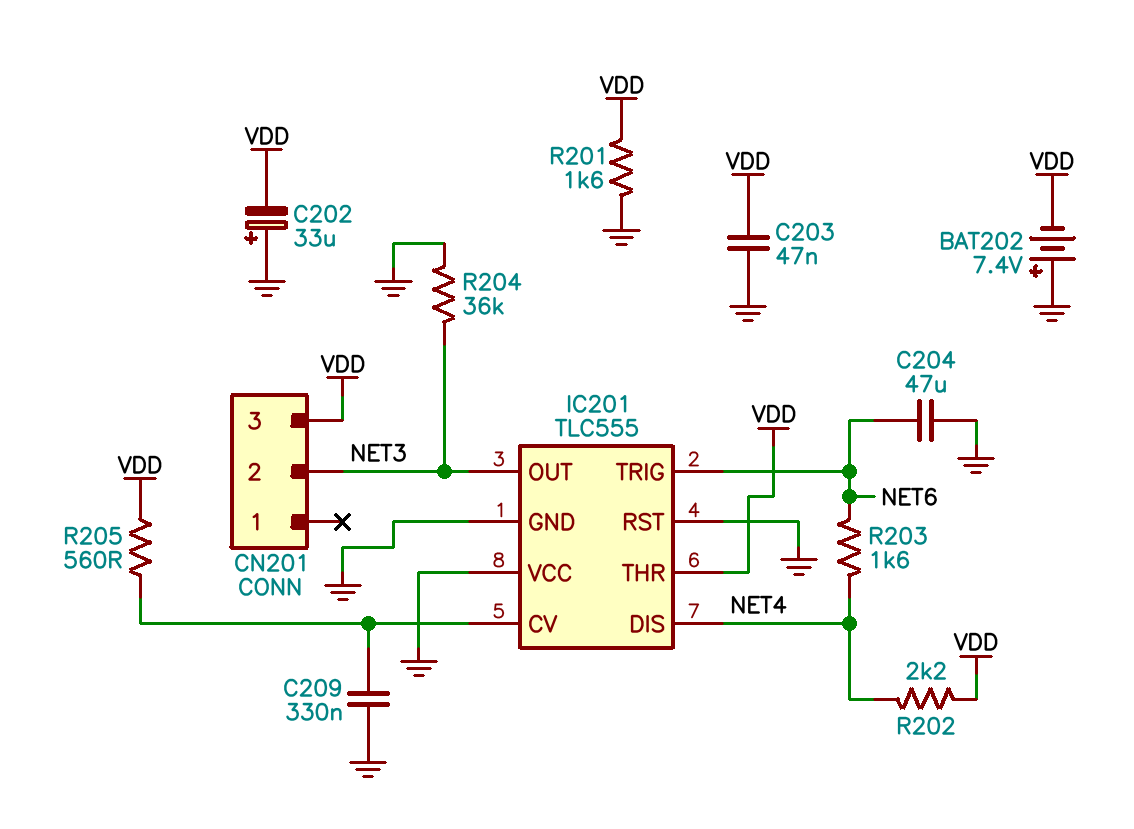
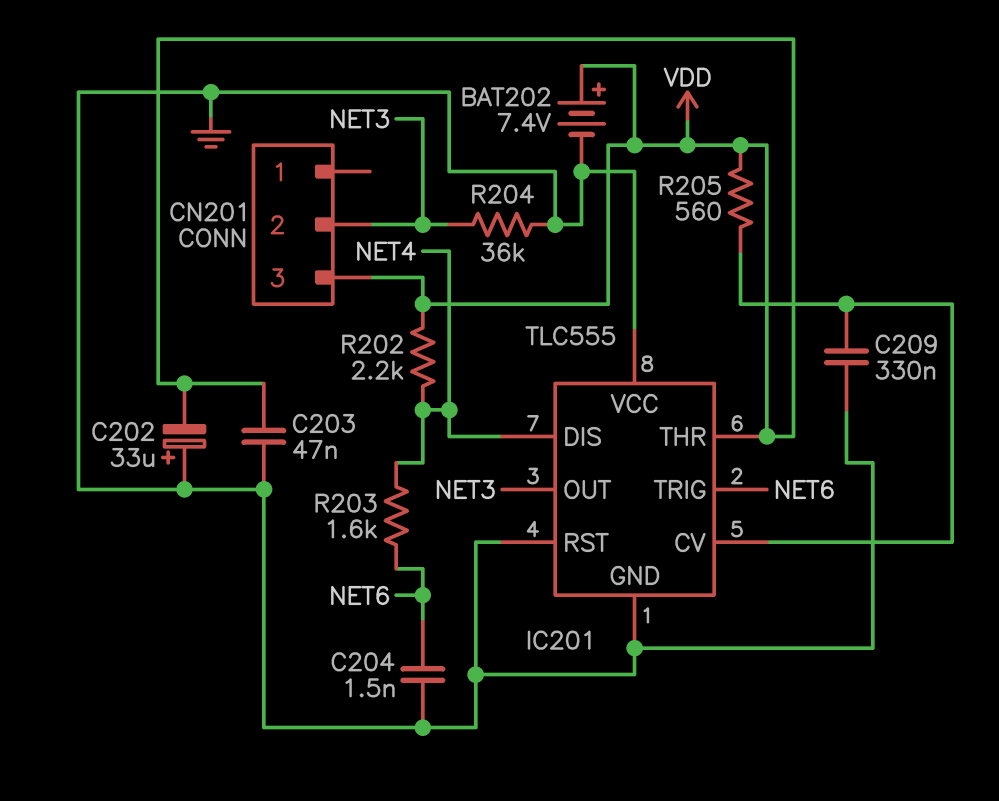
BAT202: 7.4V (plus GND, minus VDD) -> 7.4V (plus VDD, minus GND)
C204: 47uF (GND, NET6) -> 1.5nF (GND, NET6)
R201: 1.6k (GND, VDD) -> none

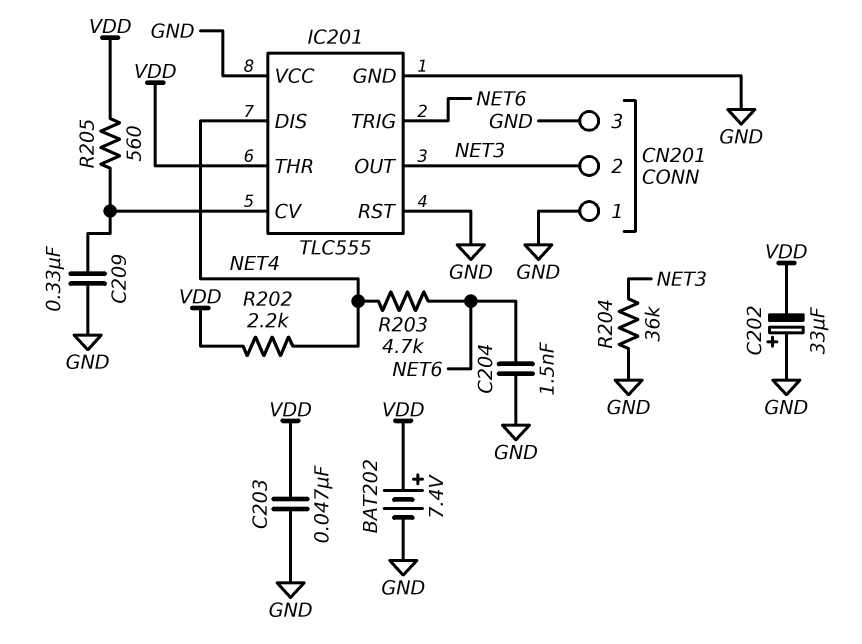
CN201 pin 1: none -> GND
CN201 pin 3: VDD -> GND
R203: 1.6k (NET4, NET6) -> 4.7k (NET4, NET6)

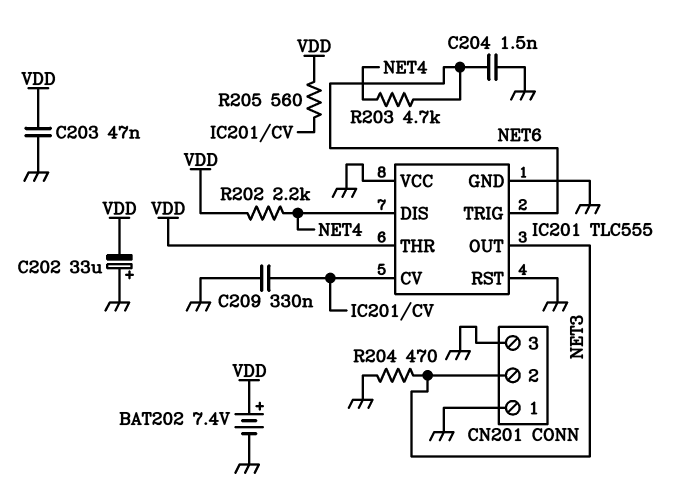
R204: 36k (GND, NET3) -> 470 (GND, NET3)

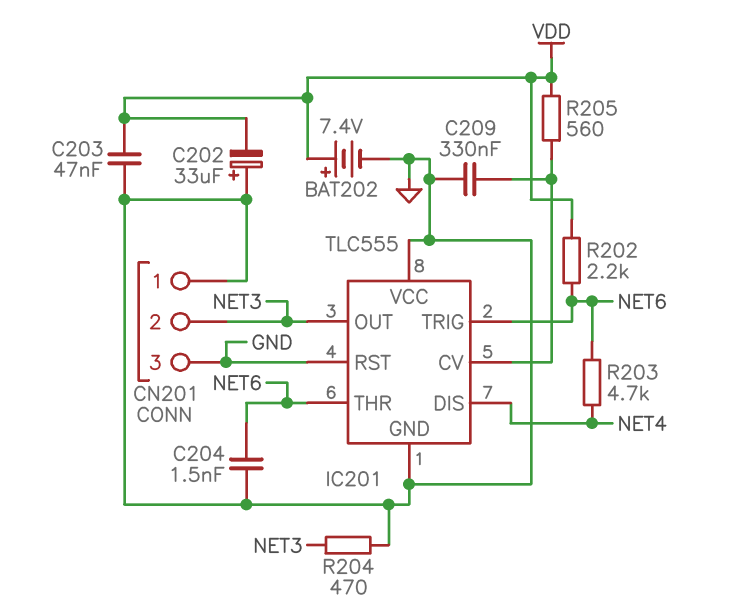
IC201 pin THR: VDD -> NET6
R202: 2.2k (NET4, VDD) -> 2.2k (NET6, VDD)

